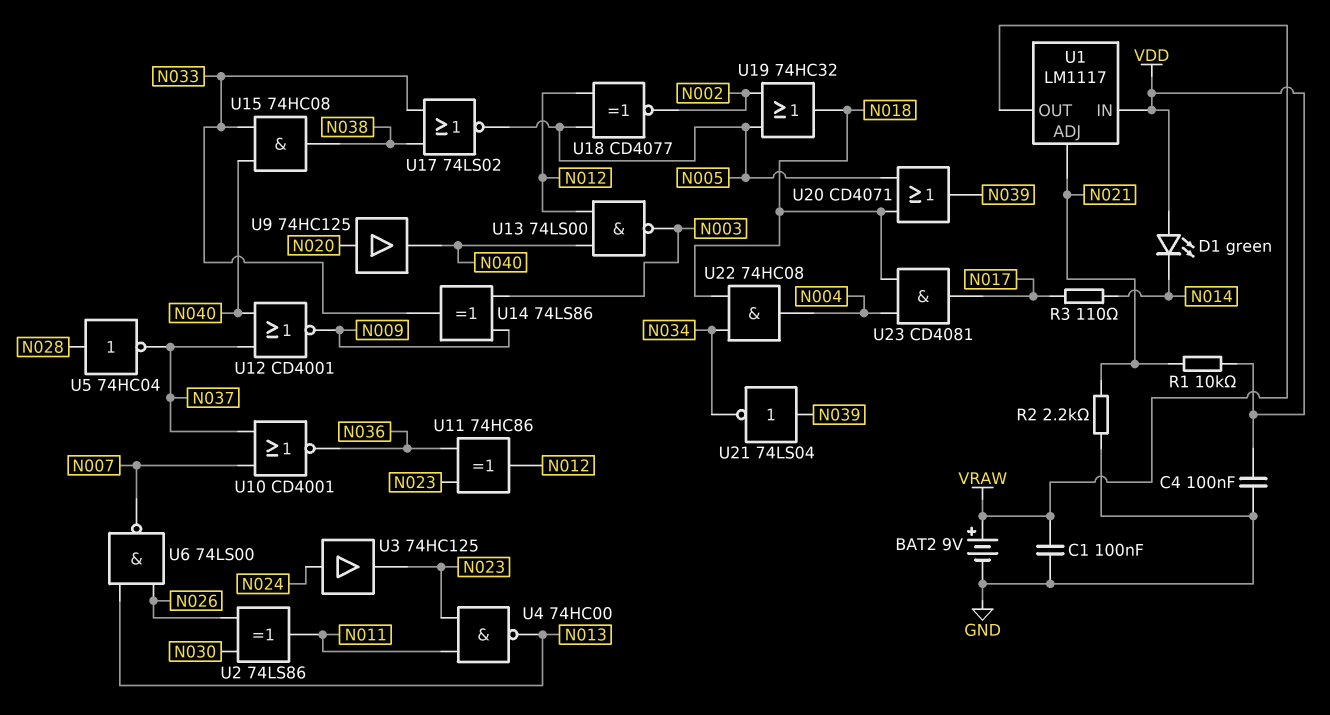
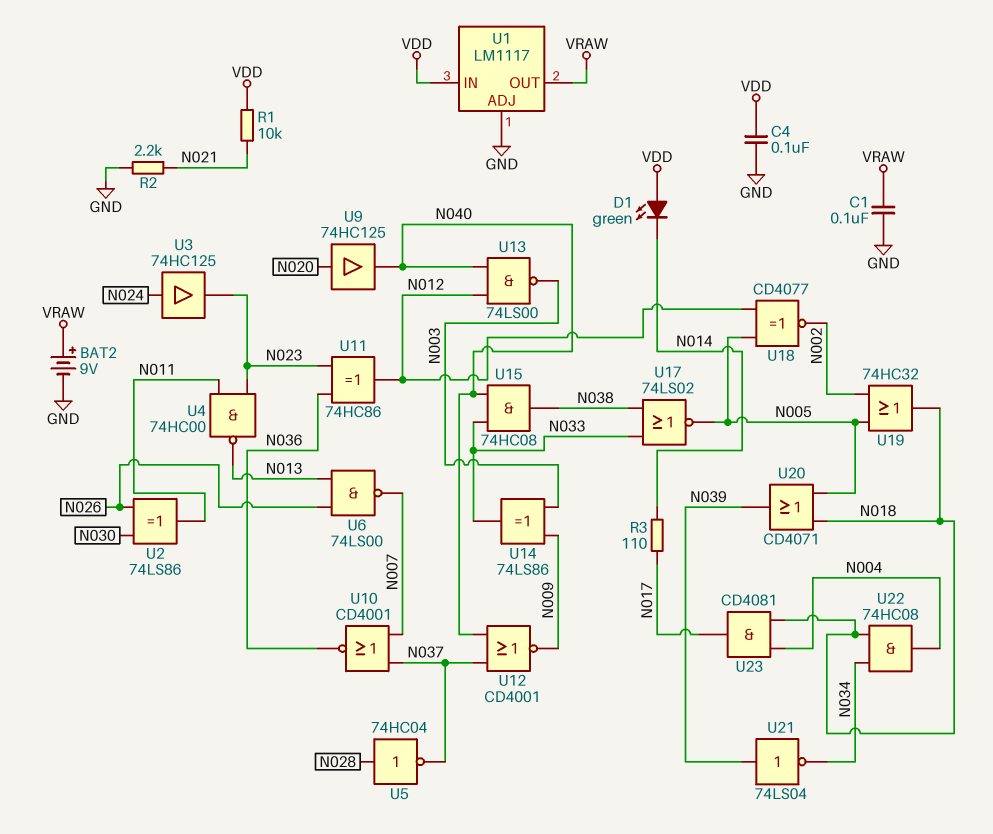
U1 pin ADJ: N021 -> GND

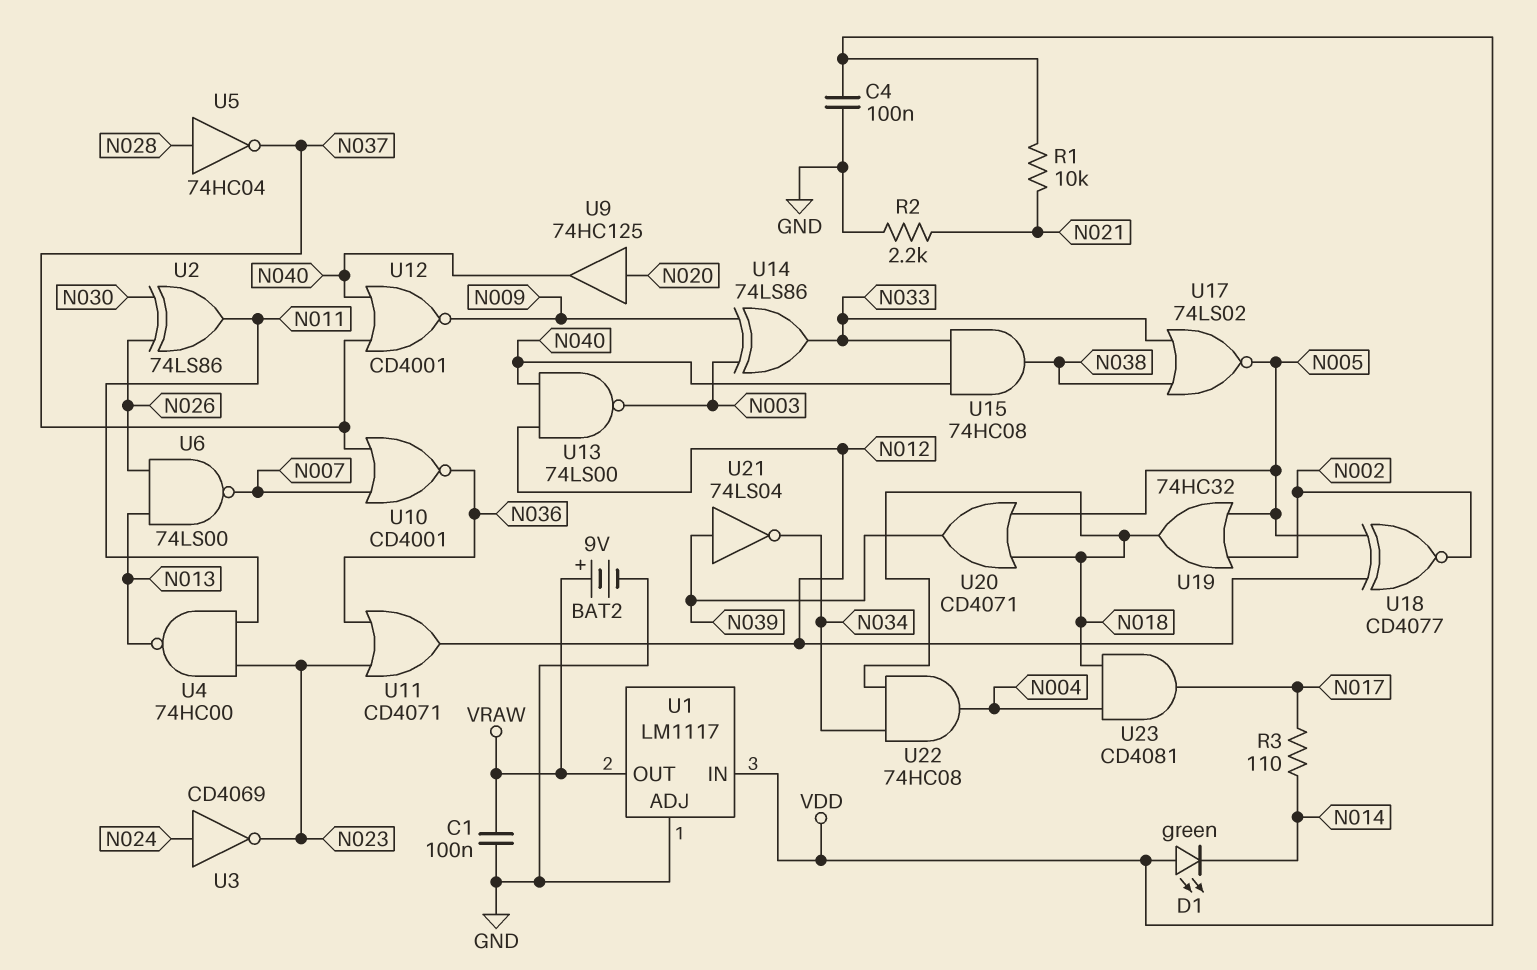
U3: buffer 74HC125 (in N024, out N023) -> NOT CD4069 (in N024, out N023)
U11: XOR 74HC86 (in N023, in N036, out N012) -> OR CD4071 (in N023, in N036, out N012)

